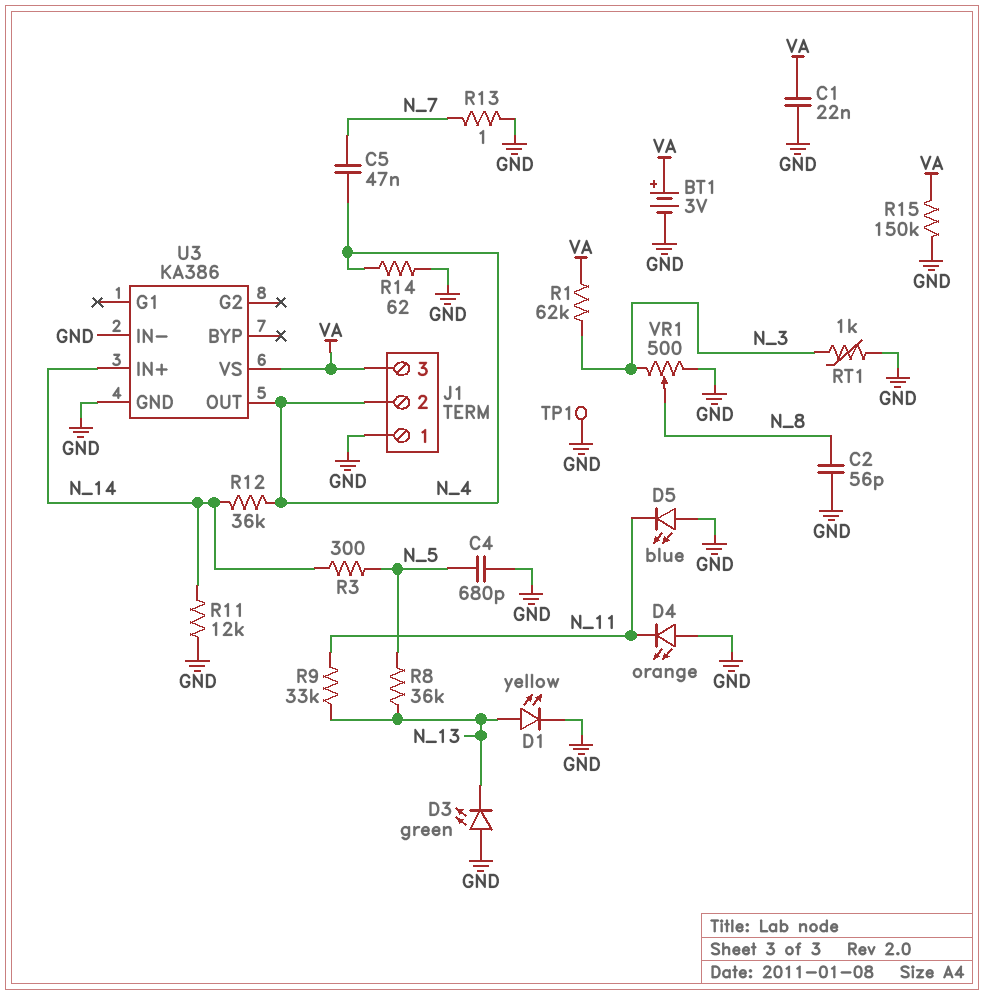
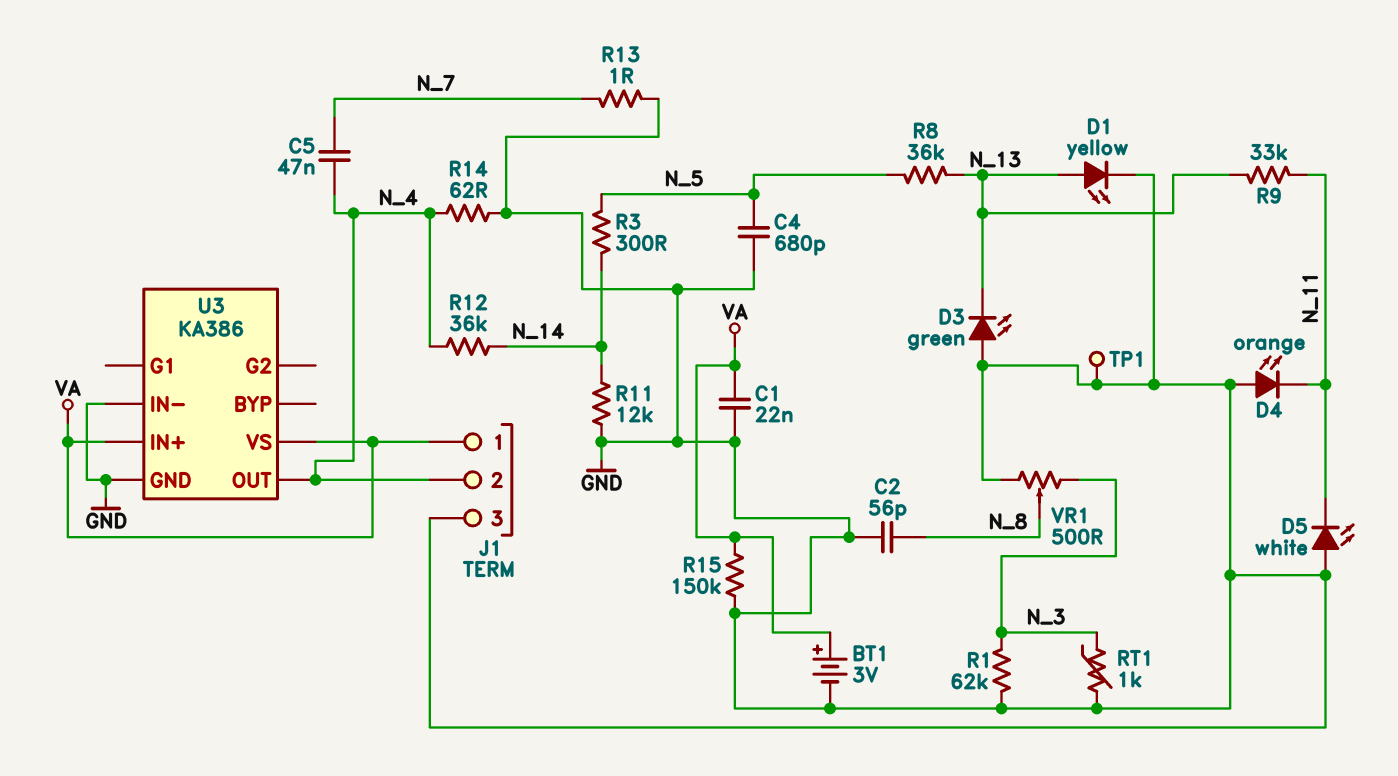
D5: LED blue (A GND, K N_11) -> LED white (A GND, K N_11)
J1 pin 1: GND -> VA
J1 pin 3: VA -> GND
R1: 62k (N_3, VA) -> 62k (GND, N_3)
U3 pin IN+: N_14 -> VA

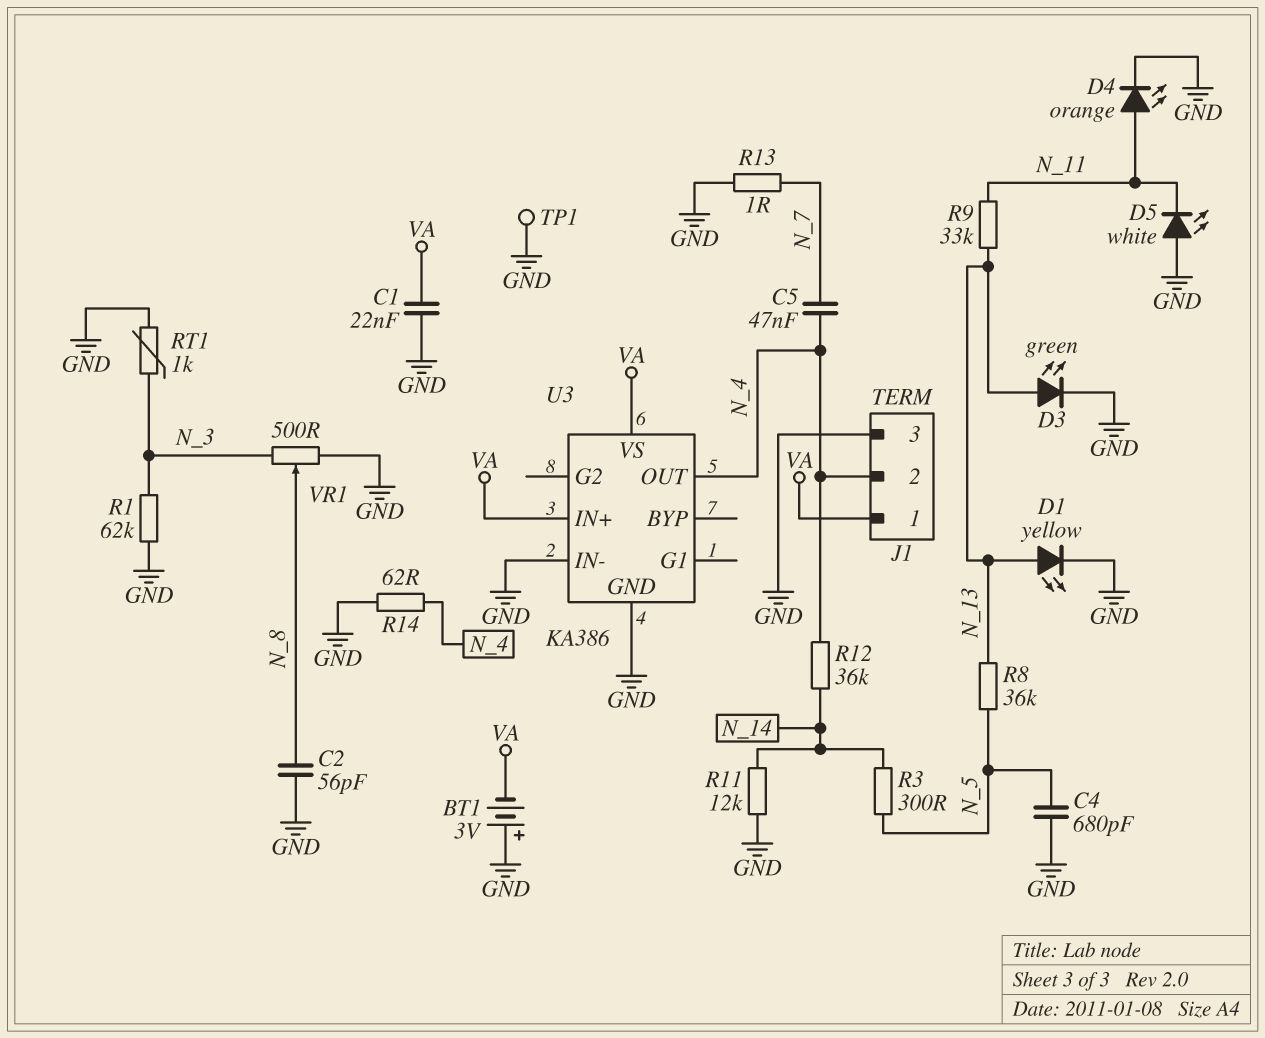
BT1: 3V (plus VA, minus GND) -> 3V (plus GND, minus VA)
D3: LED green (A GND, K N_13) -> LED green (A N_13, K GND)
D4: LED orange (A GND, K N_11) -> LED orange (A N_11, K GND)
R15: 150k (GND, VA) -> none

